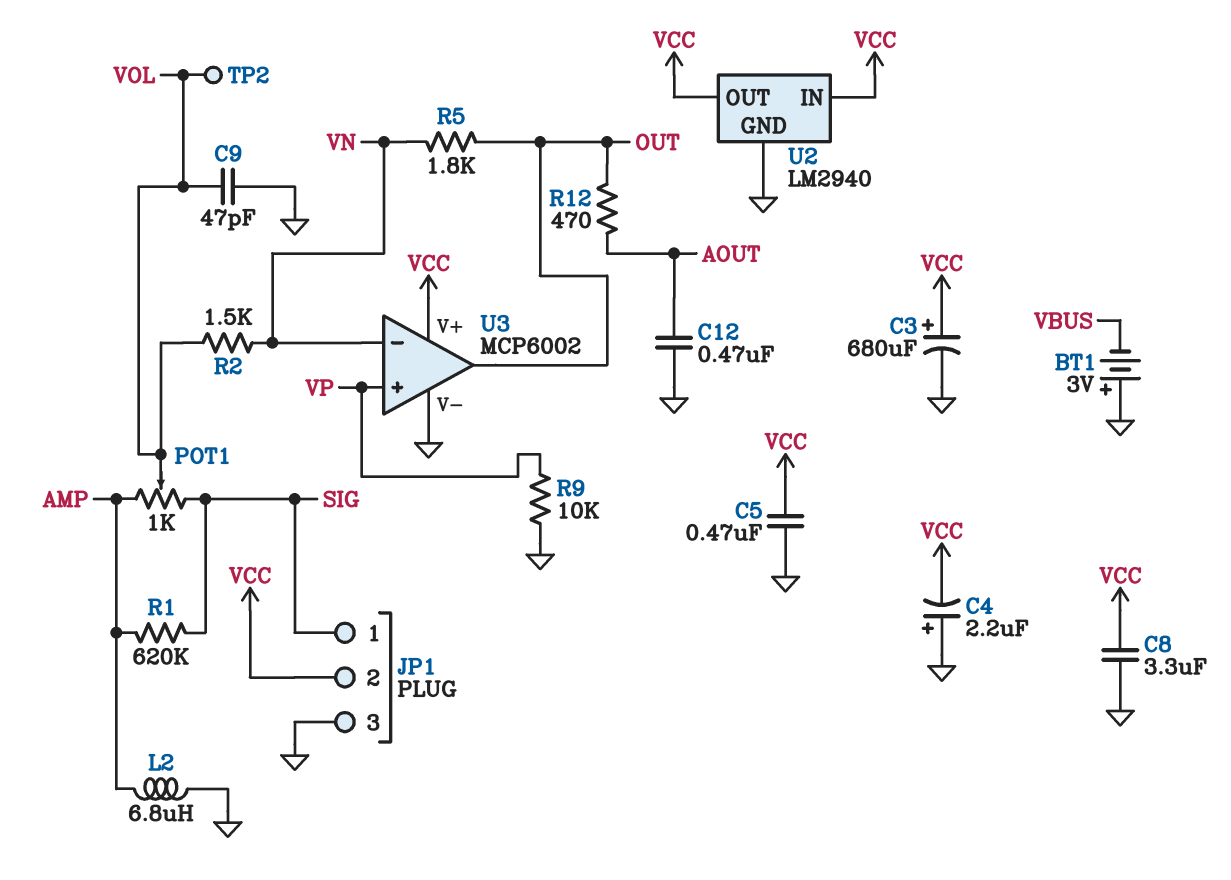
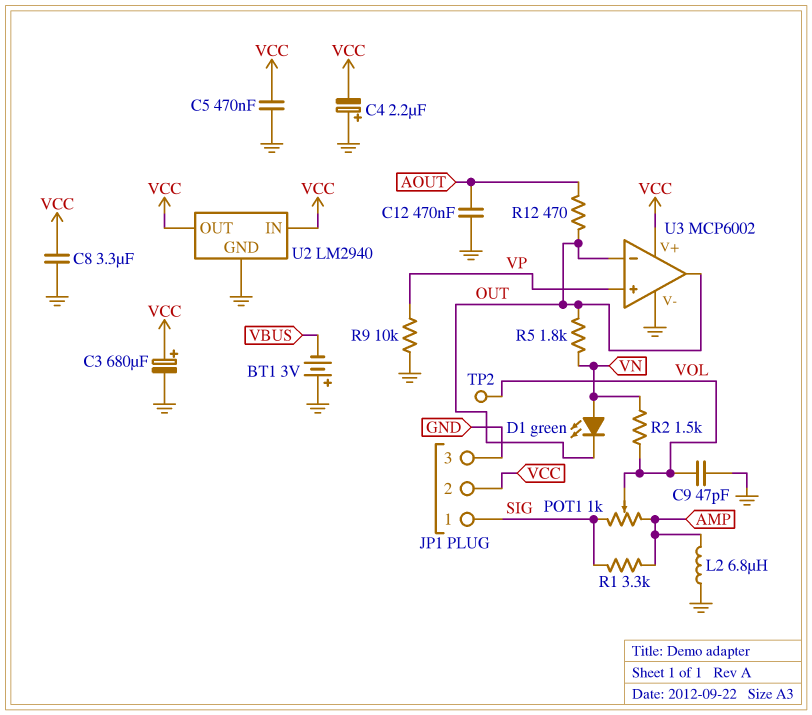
D1: none -> LED green (A VN, K OUT)
R1: 620k (AMP, SIG) -> 3.3k (AMP, SIG)
U3 pin in-: VN -> OUT

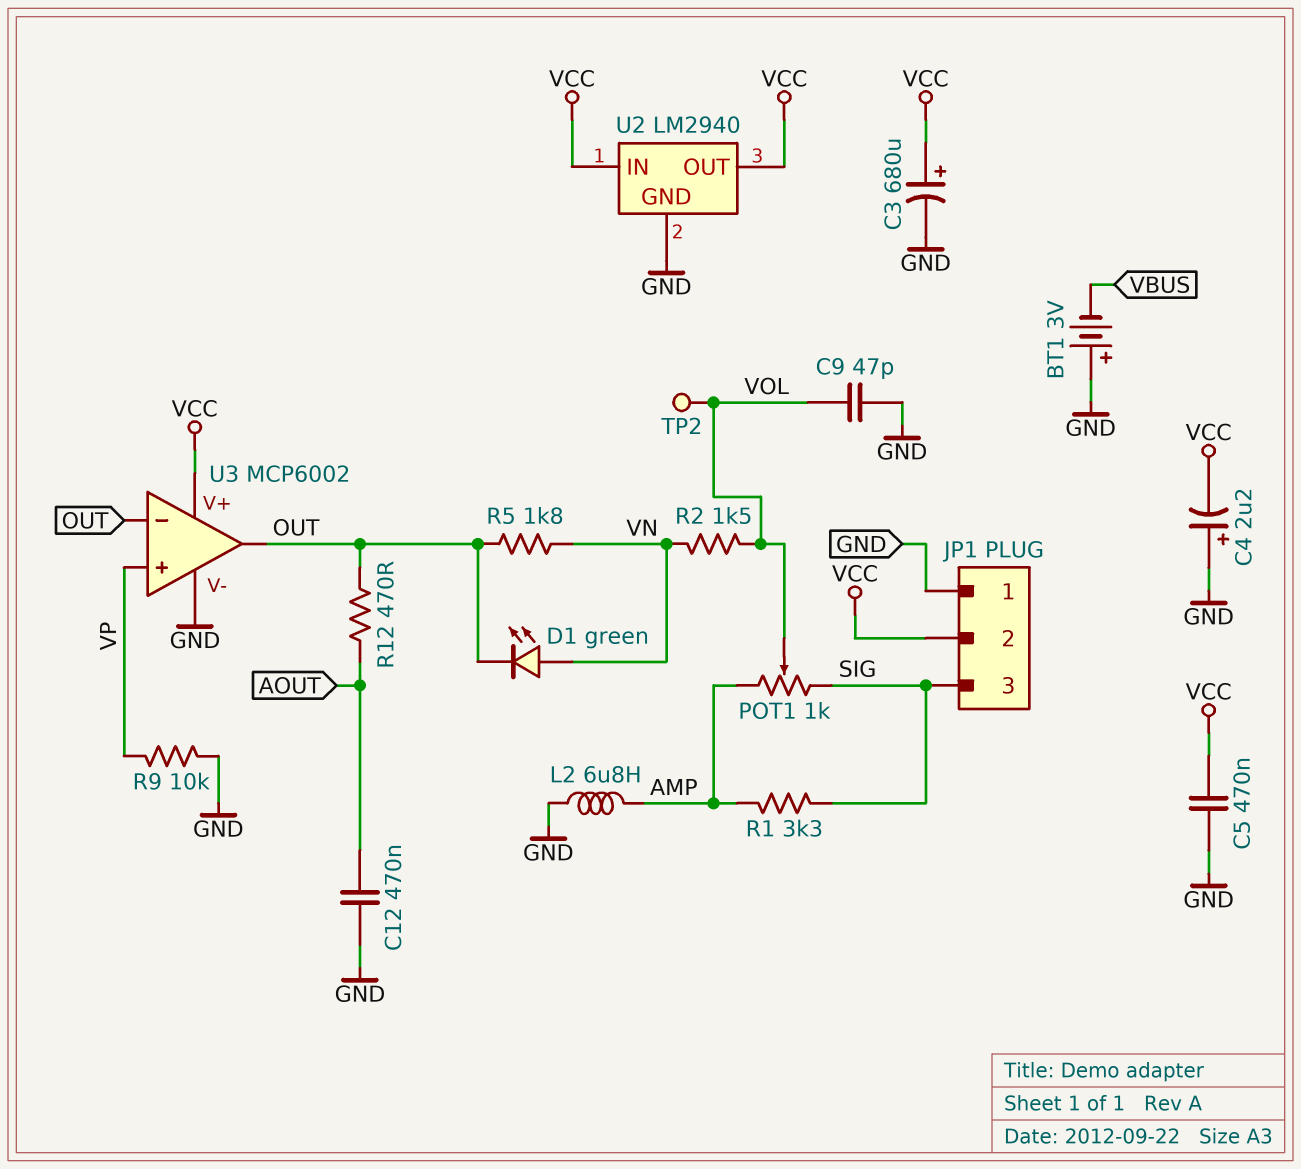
C8: 3.3uF (GND, VCC) -> none
JP1 pin 1: SIG -> GND
JP1 pin 3: GND -> SIG

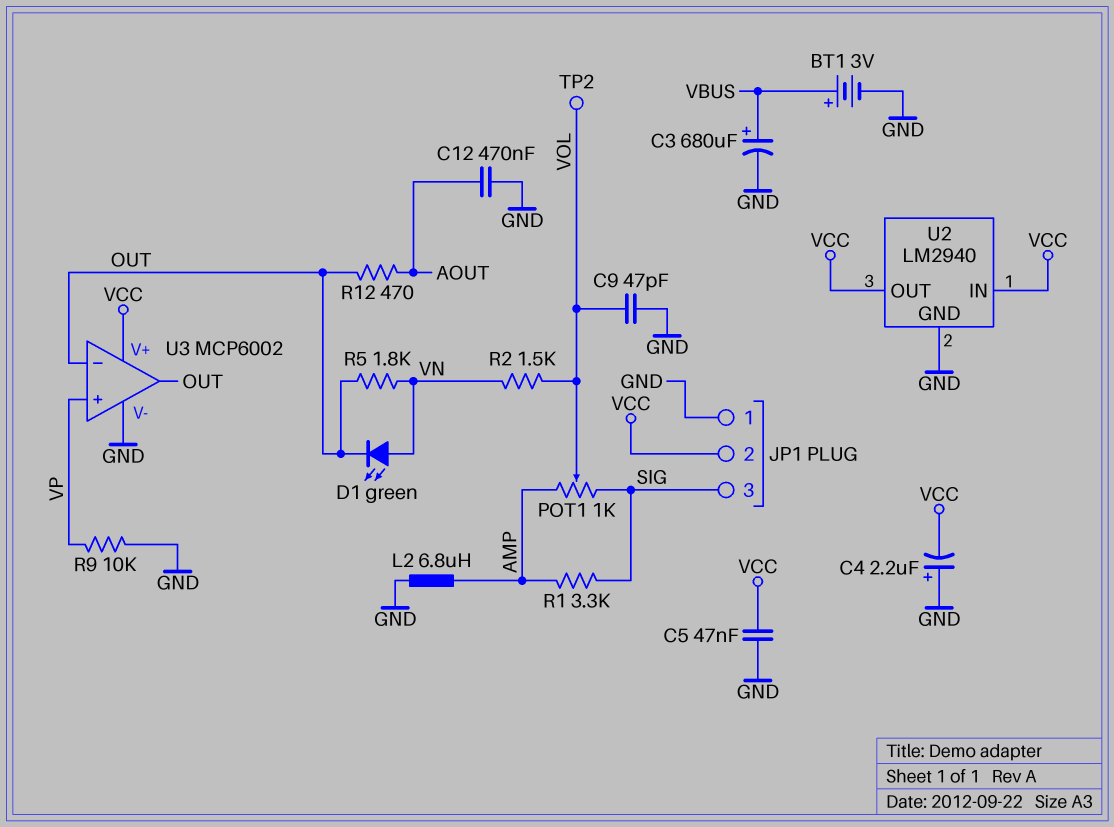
BT1: 3V (plus GND, minus VBUS) -> 3V (plus VBUS, minus GND)
C3: 680uF (plus VCC, minus GND) -> 680uF (plus VBUS, minus GND)
C5: 470nF (GND, VCC) -> 47nF (GND, VCC)

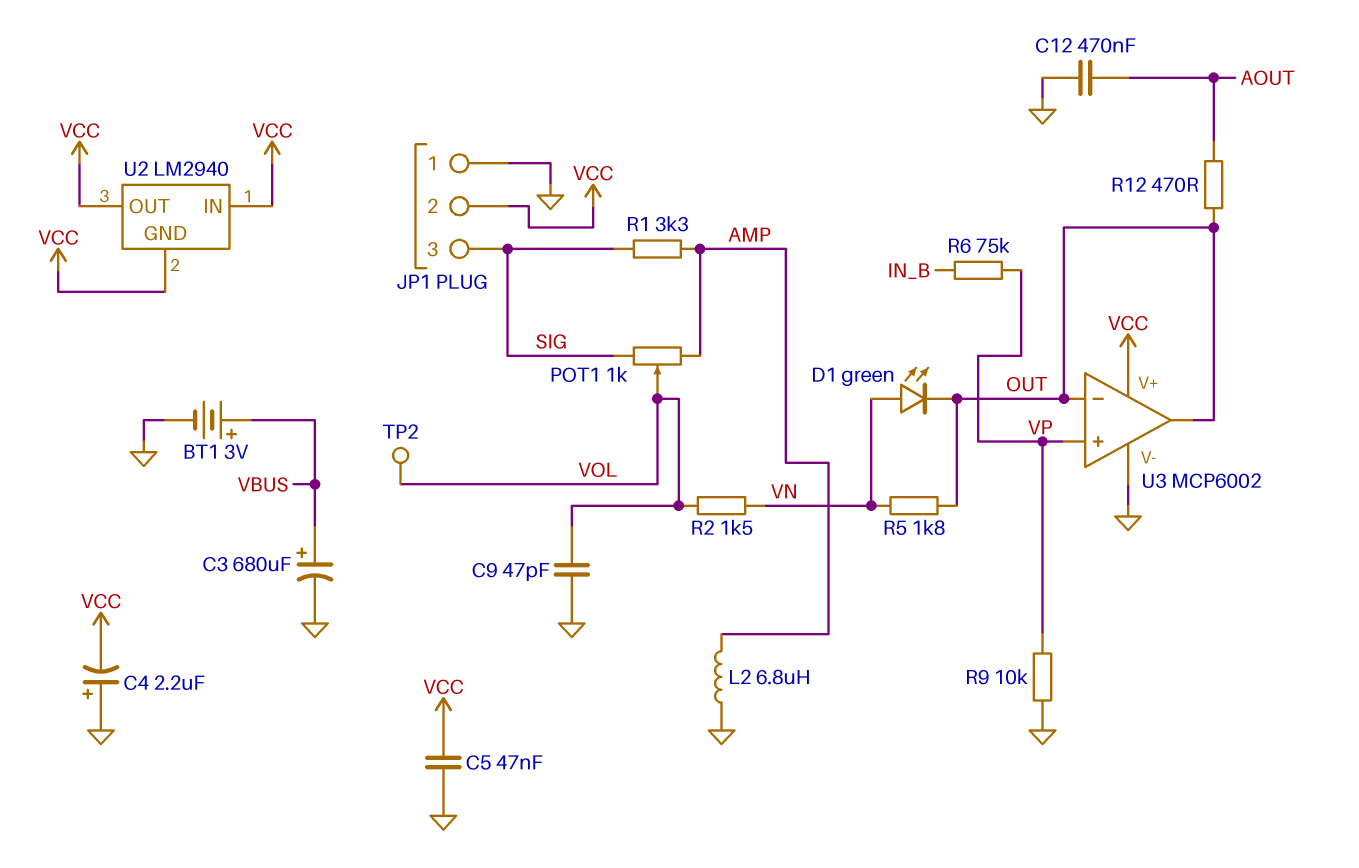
R6: none -> 75k (IN_B, VP)
U2 pin GND: GND -> VCC

